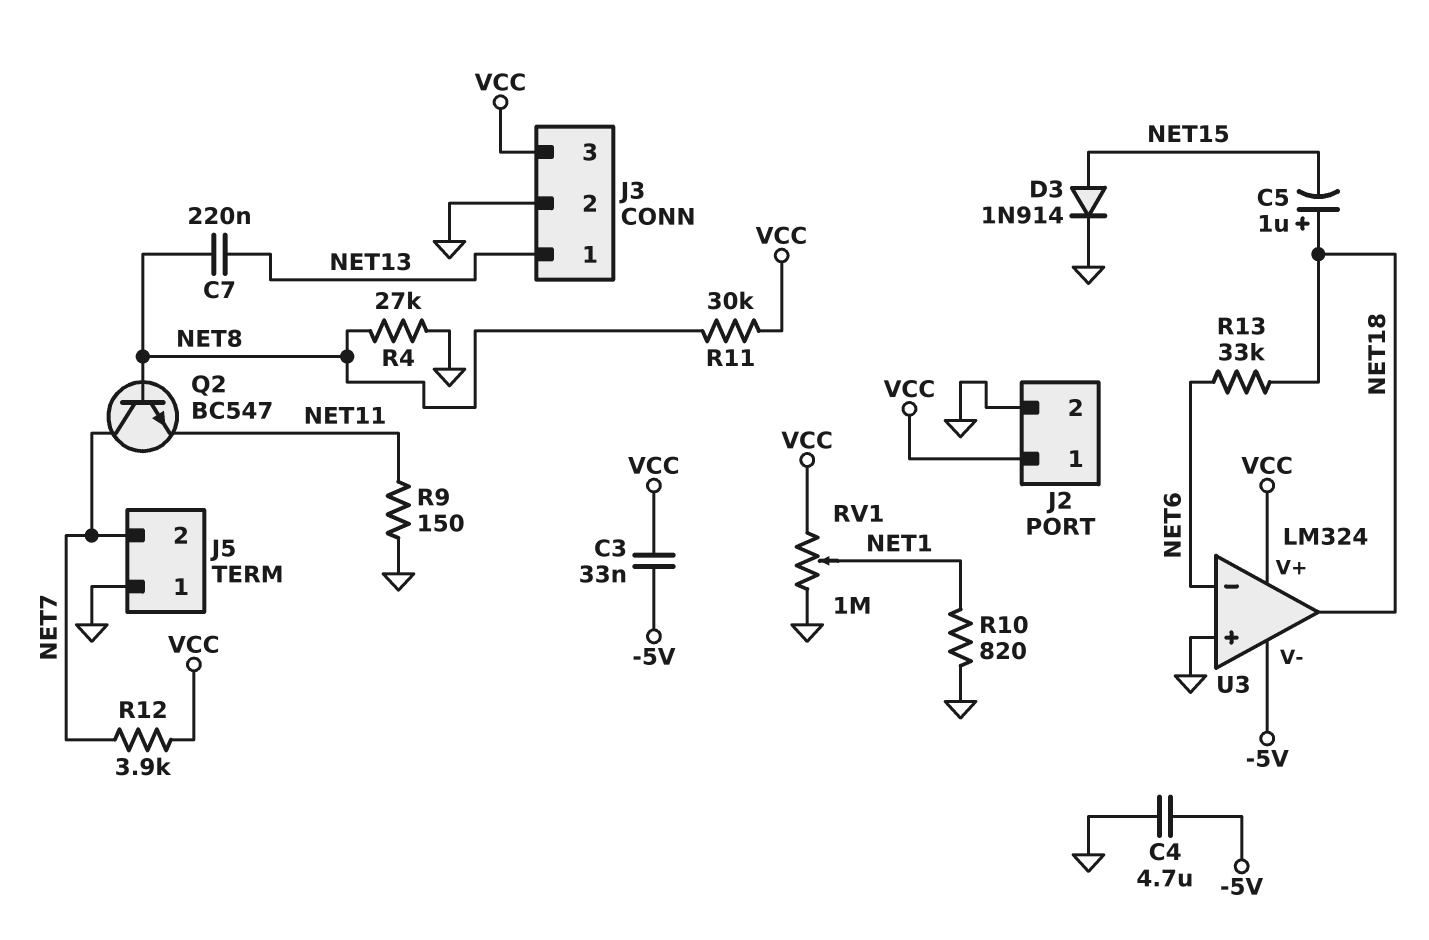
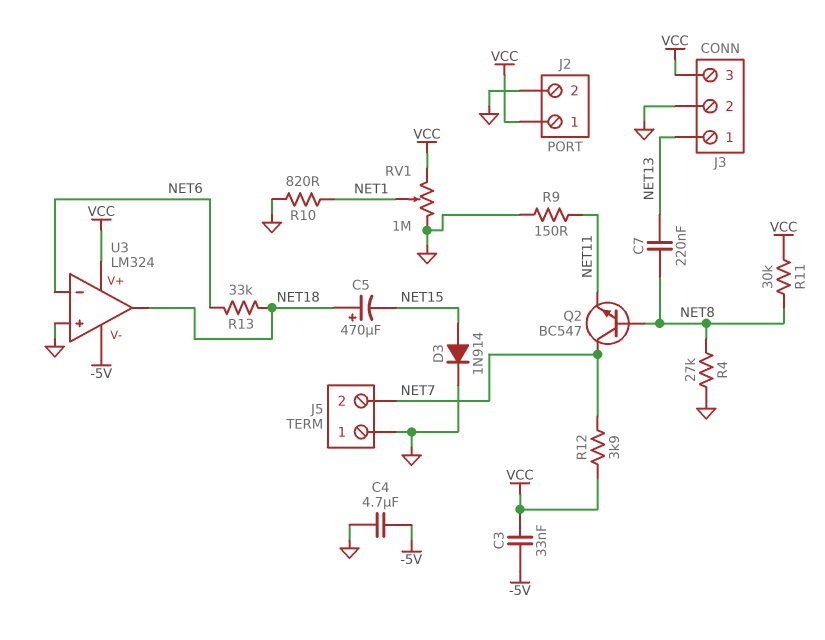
C5: 1uF (plus NET18, minus NET15) -> 470uF (plus NET18, minus NET15)

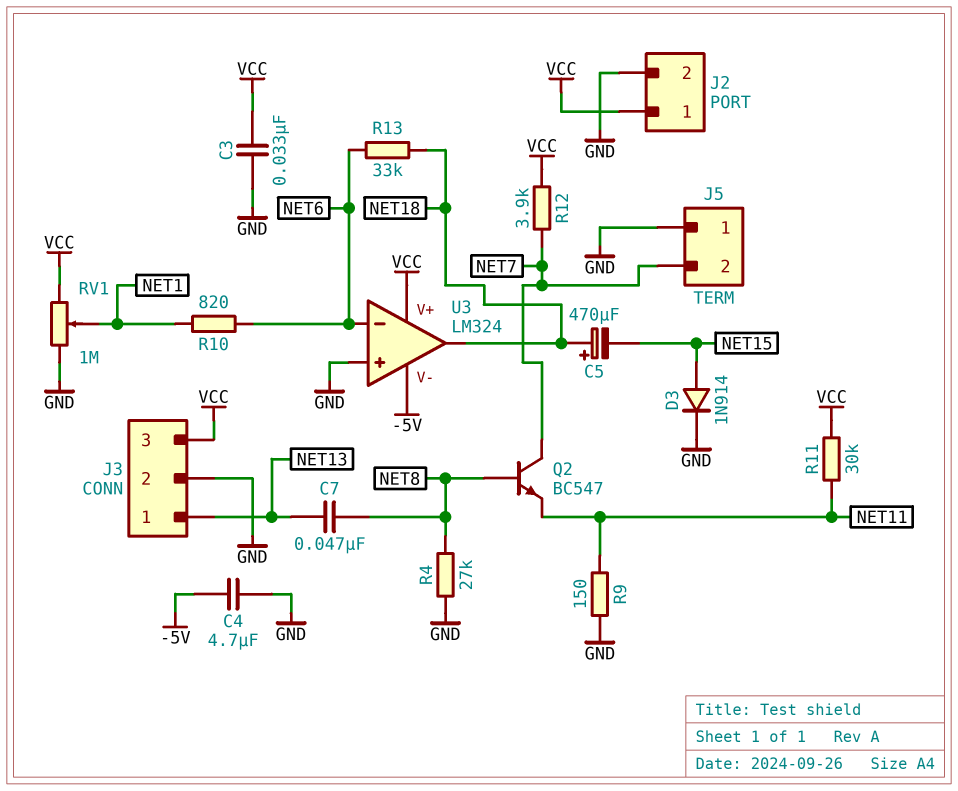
C3: 33nF (-5V, VCC) -> 33nF (GND, VCC)
C7: 220nF (NET8, NET13) -> 47nF (NET8, NET13)
R10: 820 (GND, NET1) -> 820 (NET1, NET6)
R11: 30k (NET8, VCC) -> 30k (NET11, VCC)

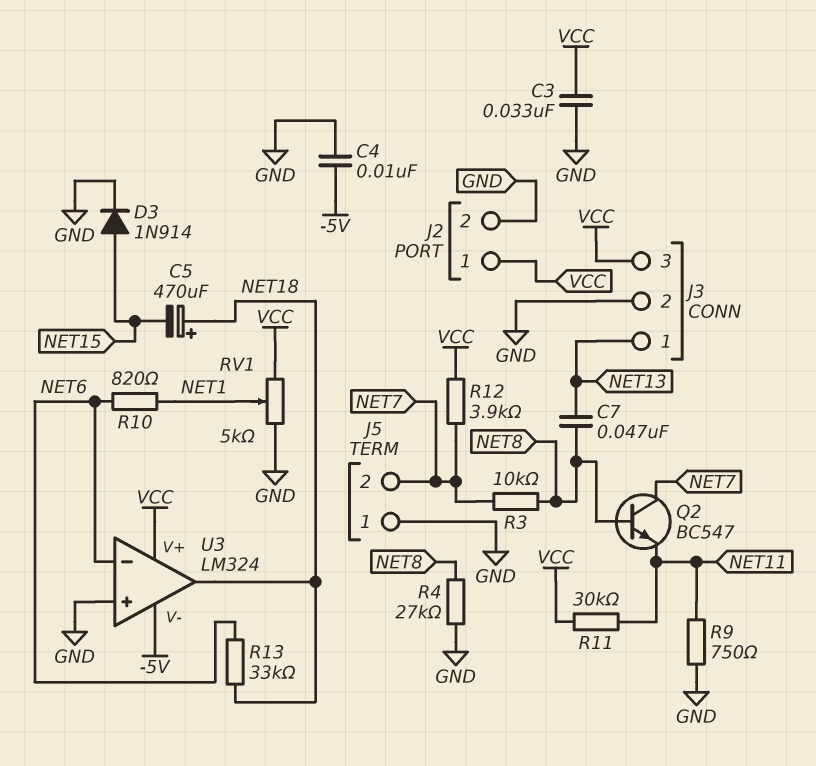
C4: 4.7uF (-5V, GND) -> 10nF (-5V, GND)
R3: none -> 10k (NET7, NET8)
R9: 150 (GND, NET11) -> 750 (GND, NET11)
RV1: 1M (GND, VCC, wiper NET1) -> 5k (GND, VCC, wiper NET1)

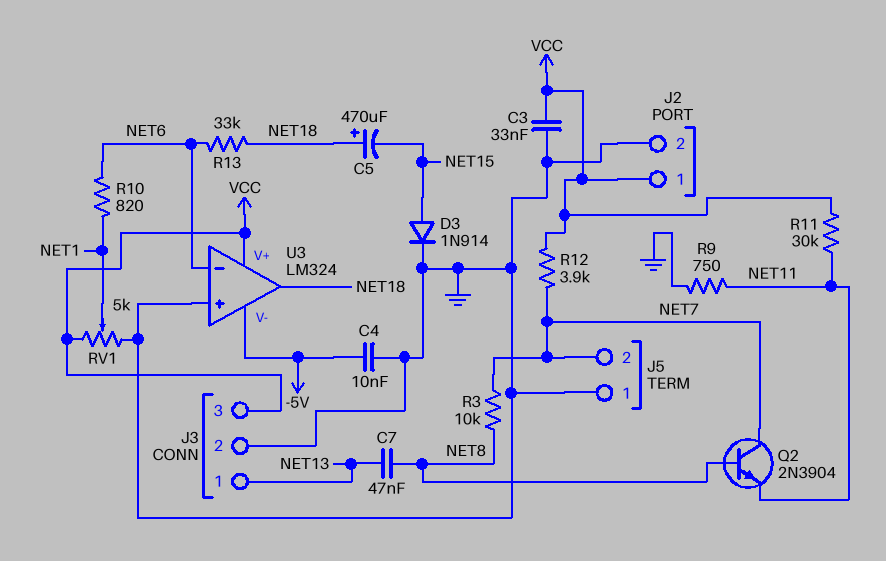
Q2: NPN BC547 (B NET8, C NET7, E NET11) -> NPN 2N3904 (B NET8, C NET7, E NET11)
R4: 27k (GND, NET8) -> none

